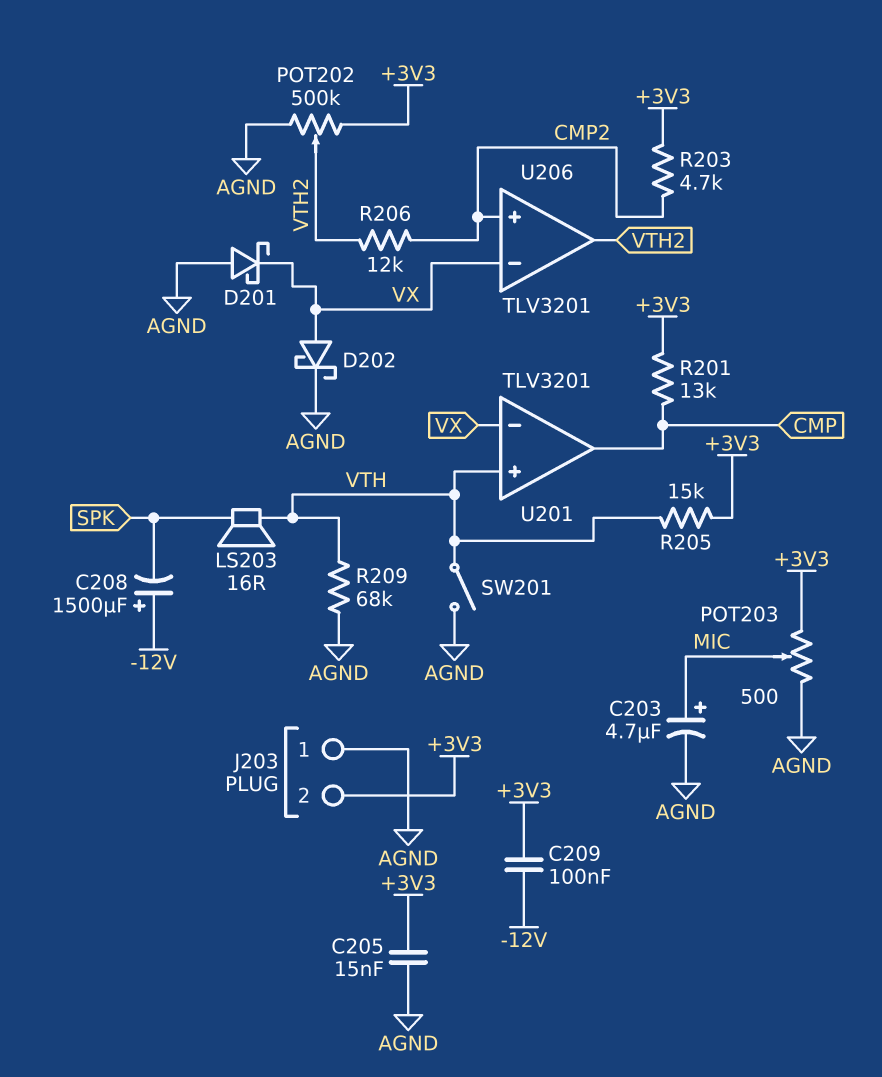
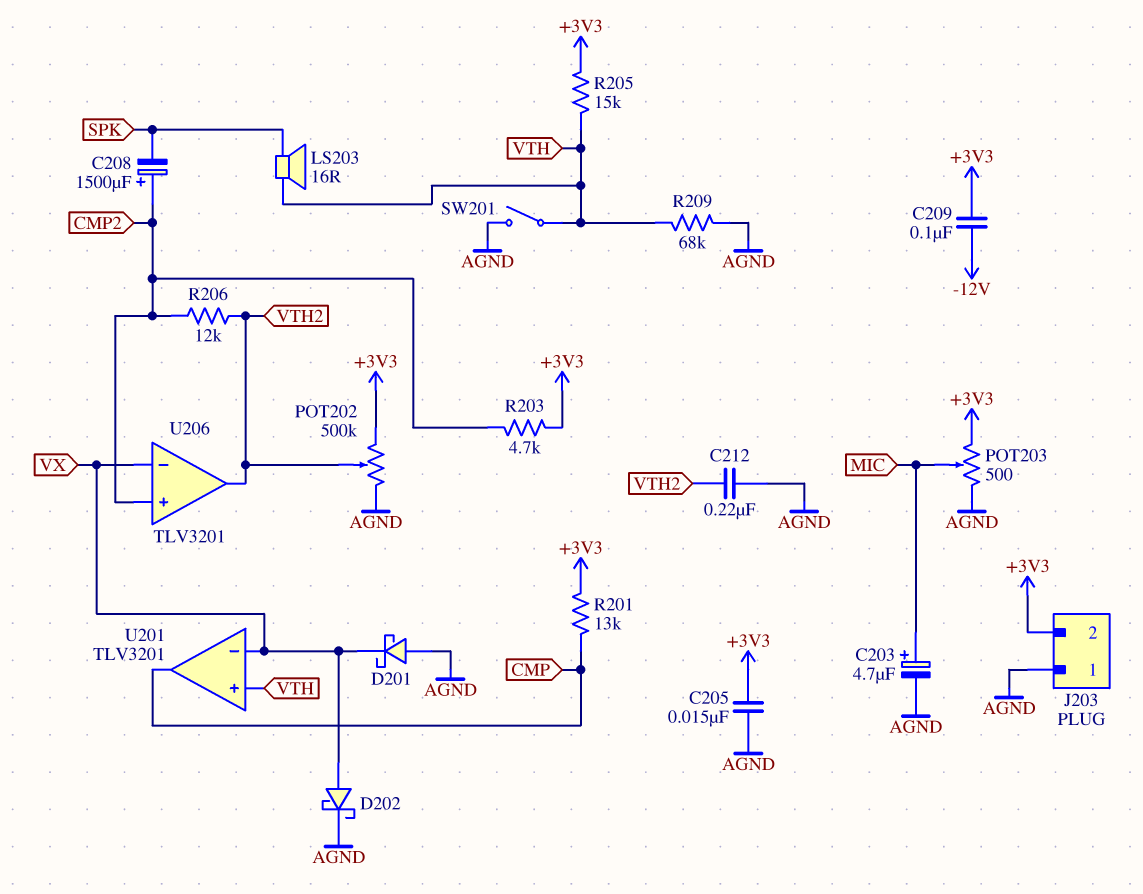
C208: 1500uF (plus -12V, minus SPK) -> 1500uF (plus CMP2, minus SPK)
C212: none -> 220nF (AGND, VTH2)

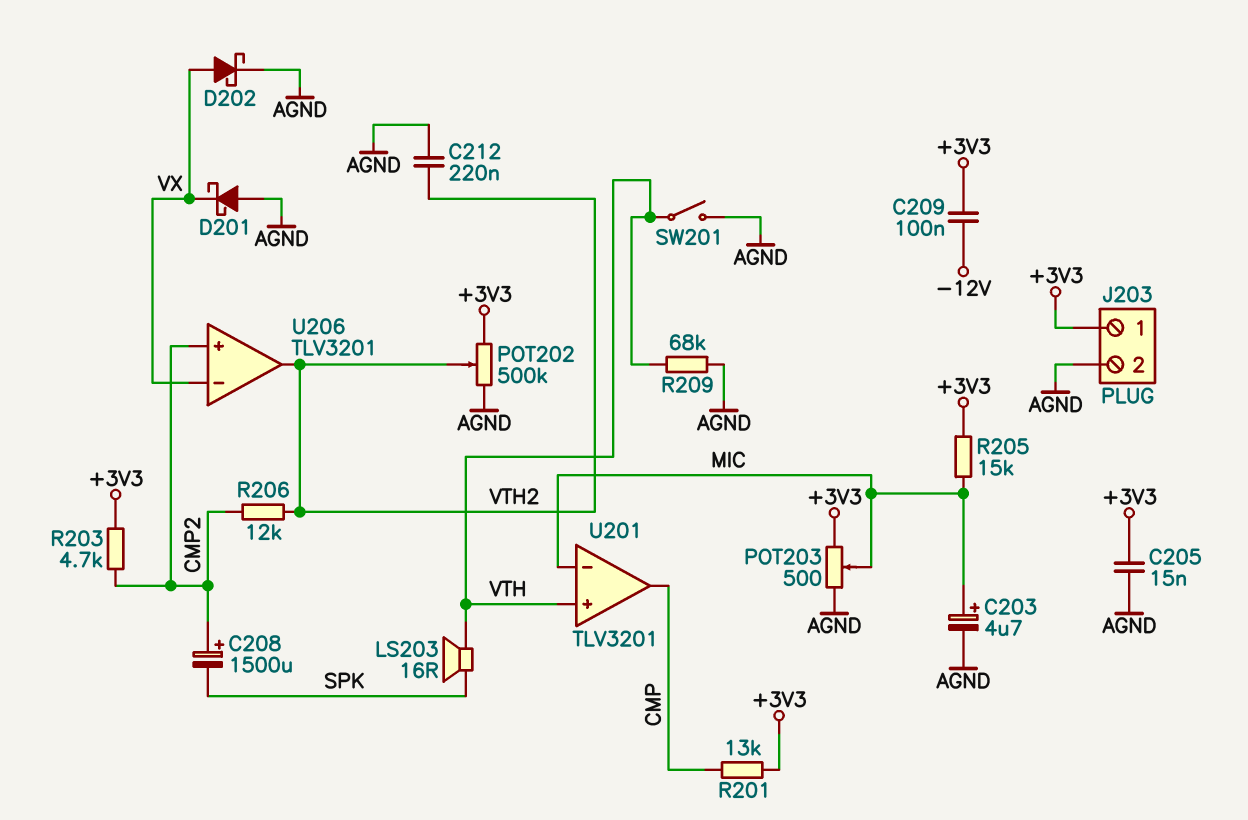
J203 pin 1: AGND -> +3V3
J203 pin 2: +3V3 -> AGND
R205: 15k (+3V3, VTH) -> 15k (+3V3, MIC)
U201 pin in-: VX -> MIC

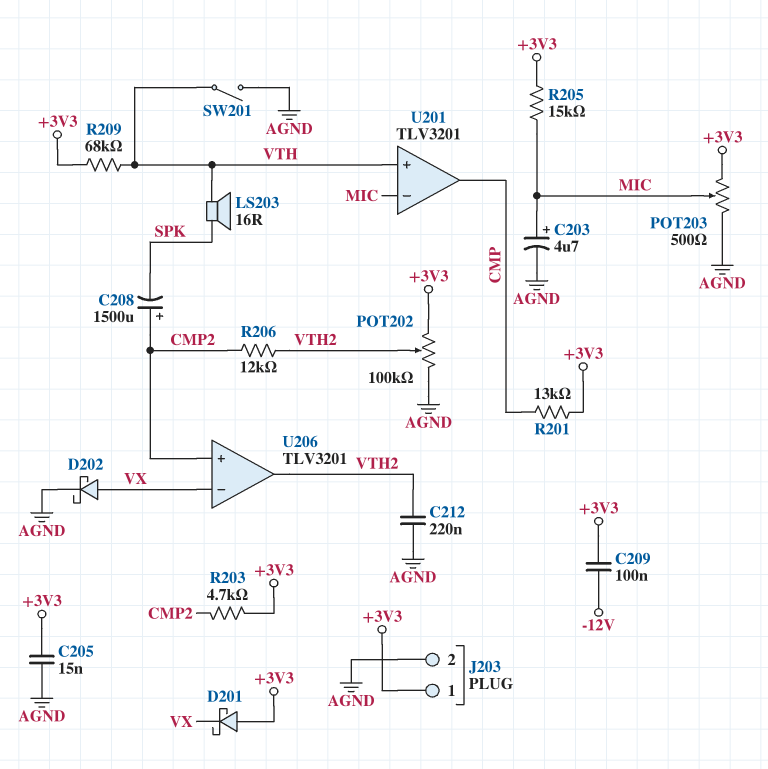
D201: schottky (A AGND, K VX) -> schottky (A +3V3, K VX)
POT202: 500k (+3V3, AGND, wiper VTH2) -> 100k (+3V3, AGND, wiper VTH2)
R209: 68k (AGND, VTH) -> 68k (+3V3, VTH)

